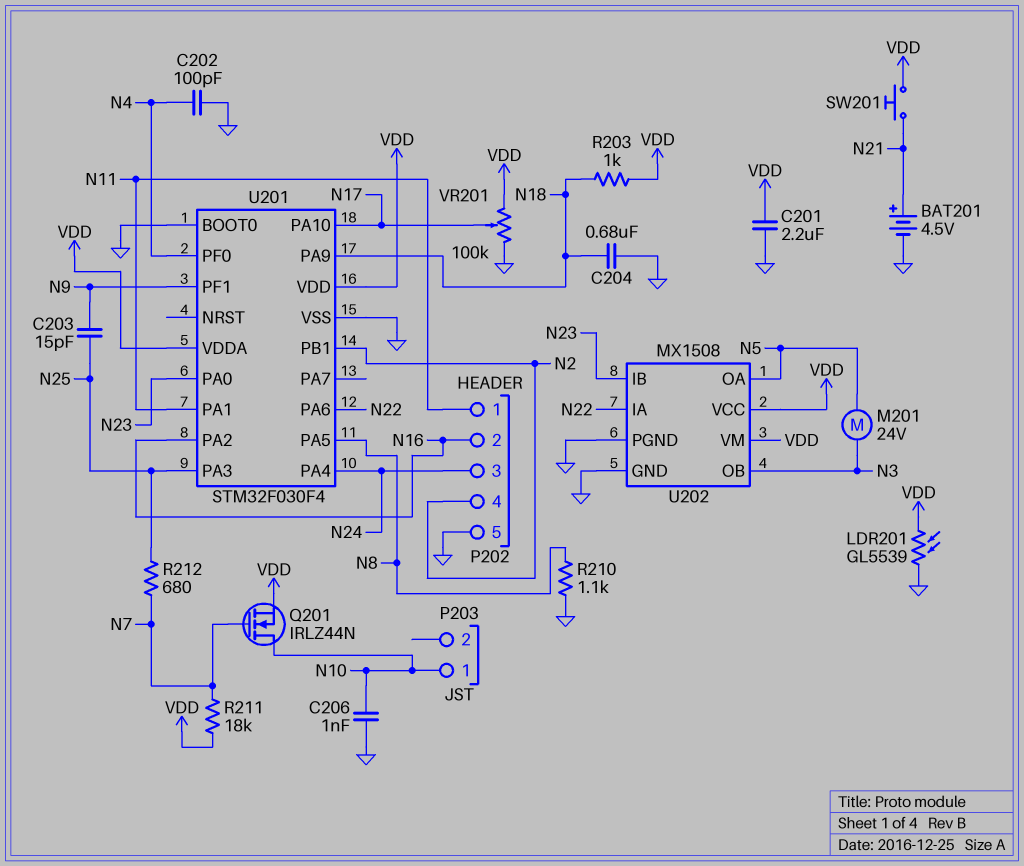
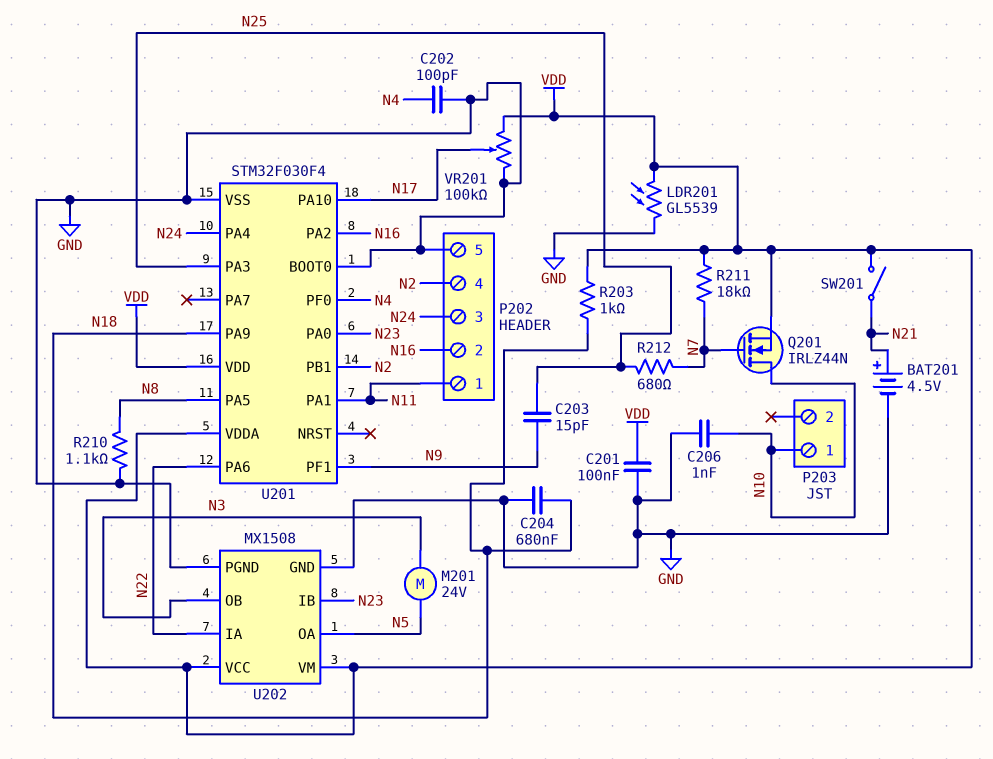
C201: 2.2uF (GND, VDD) -> 100nF (GND, VDD)
SW201: button (N21, VDD) -> switch (N21, VDD)

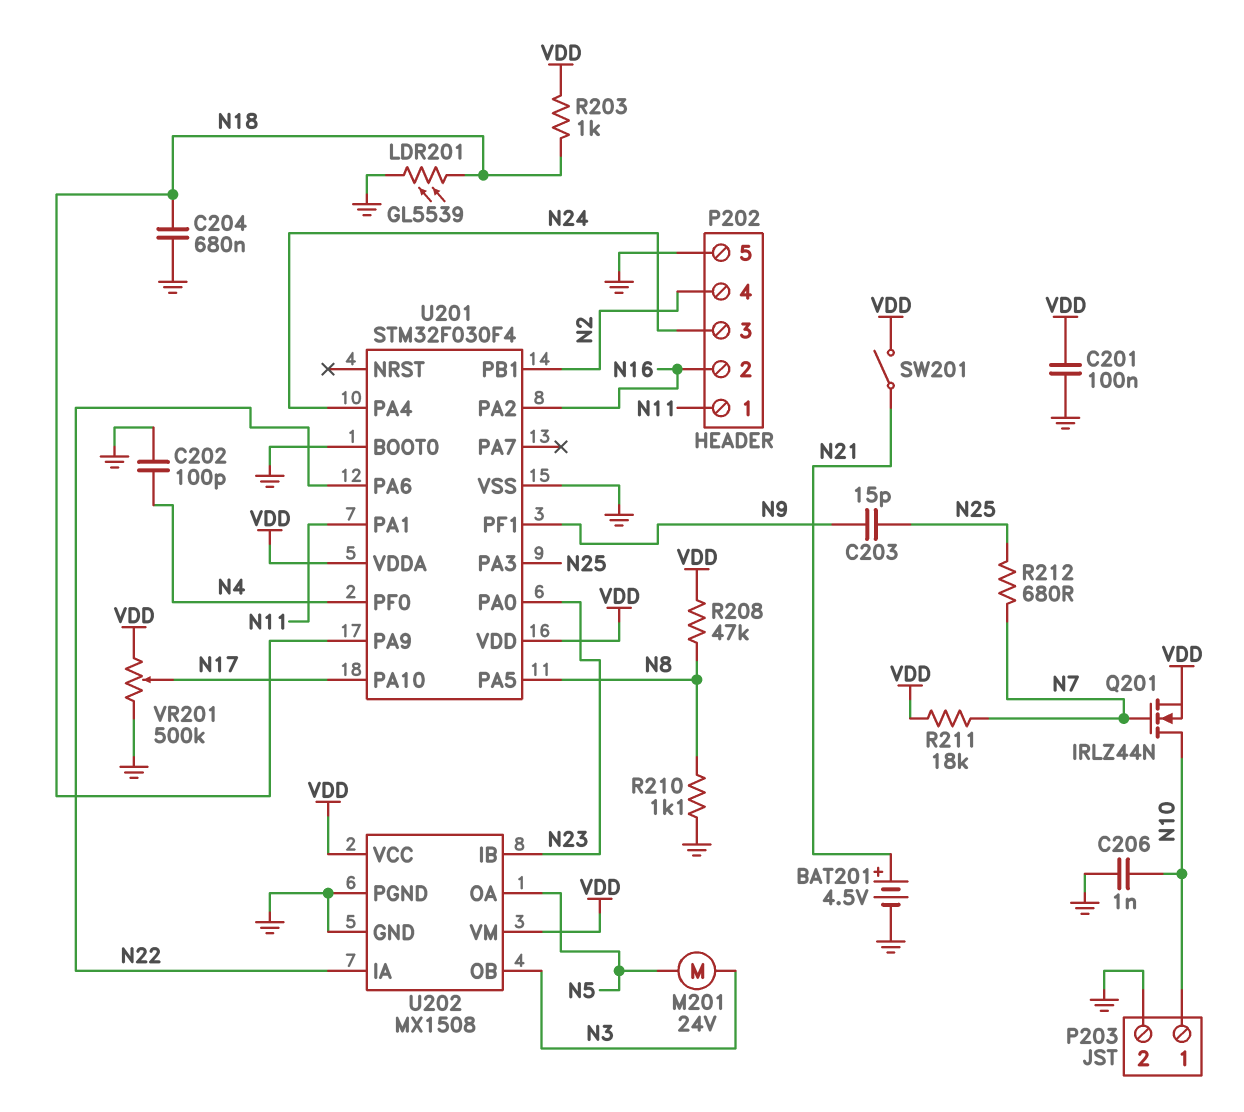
LDR201: GL5539 (GND, VDD) -> GL5539 (GND, N18)
P203 pin 2: none -> GND
R208: none -> 47k (N8, VDD)
VR201: 100k (GND, VDD, wiper N17) -> 500k (GND, VDD, wiper N17)

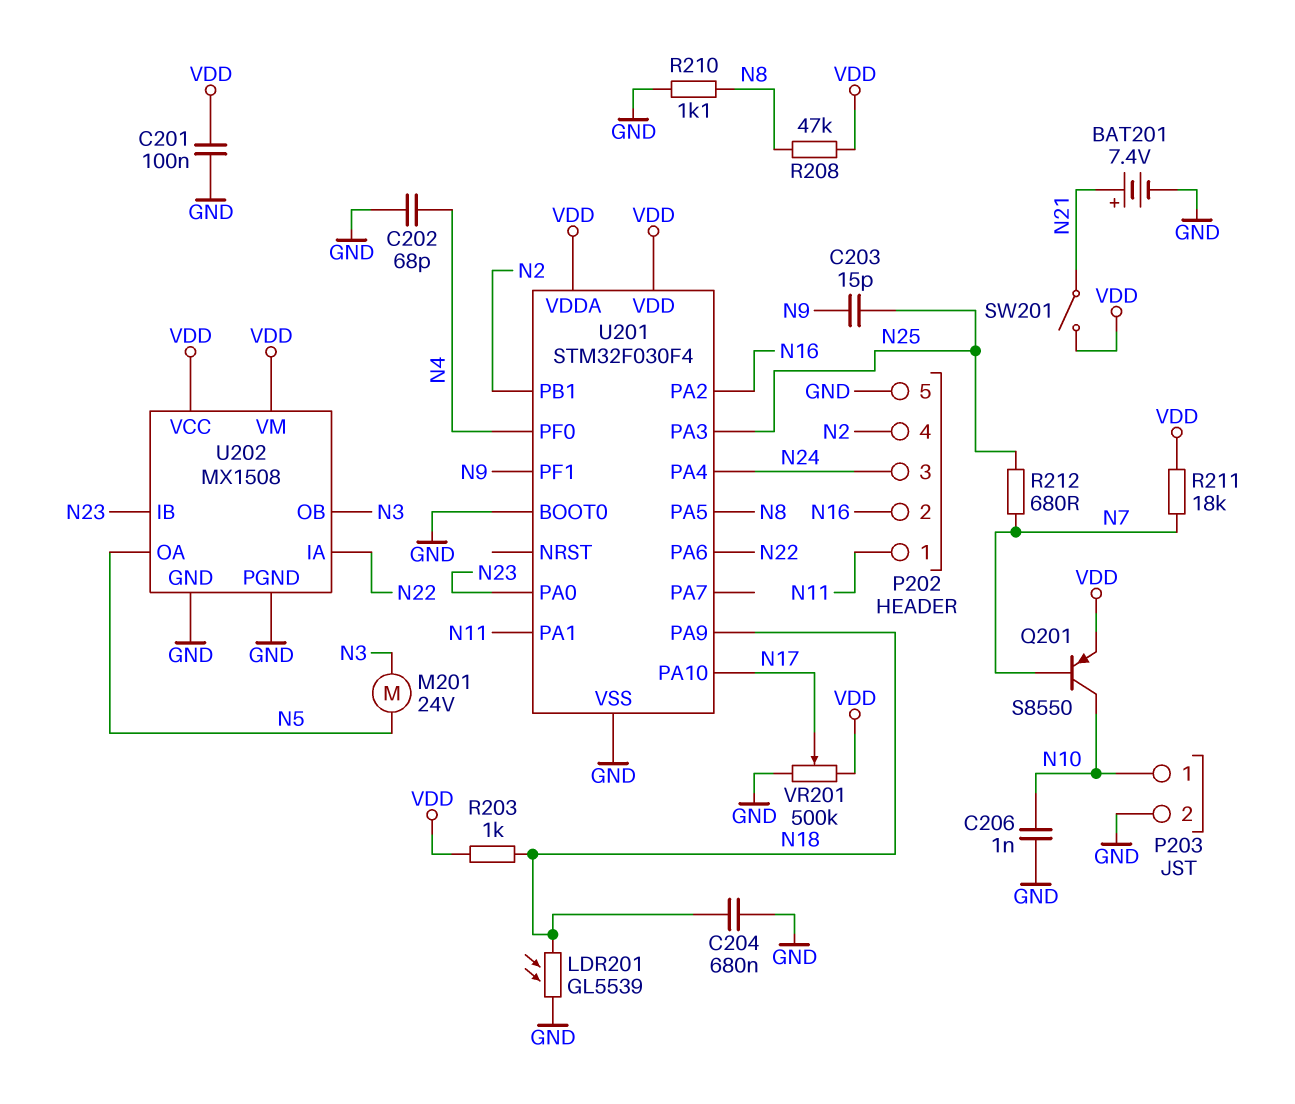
BAT201: 4.5V (plus N21, minus GND) -> 7.4V (plus N21, minus GND)
C202: 100pF (GND, N4) -> 68pF (GND, N4)
Q201: NMOS IRLZ44N (G N7, D N10, S VDD) -> PNP S8550 (B N7, C N10, E VDD)

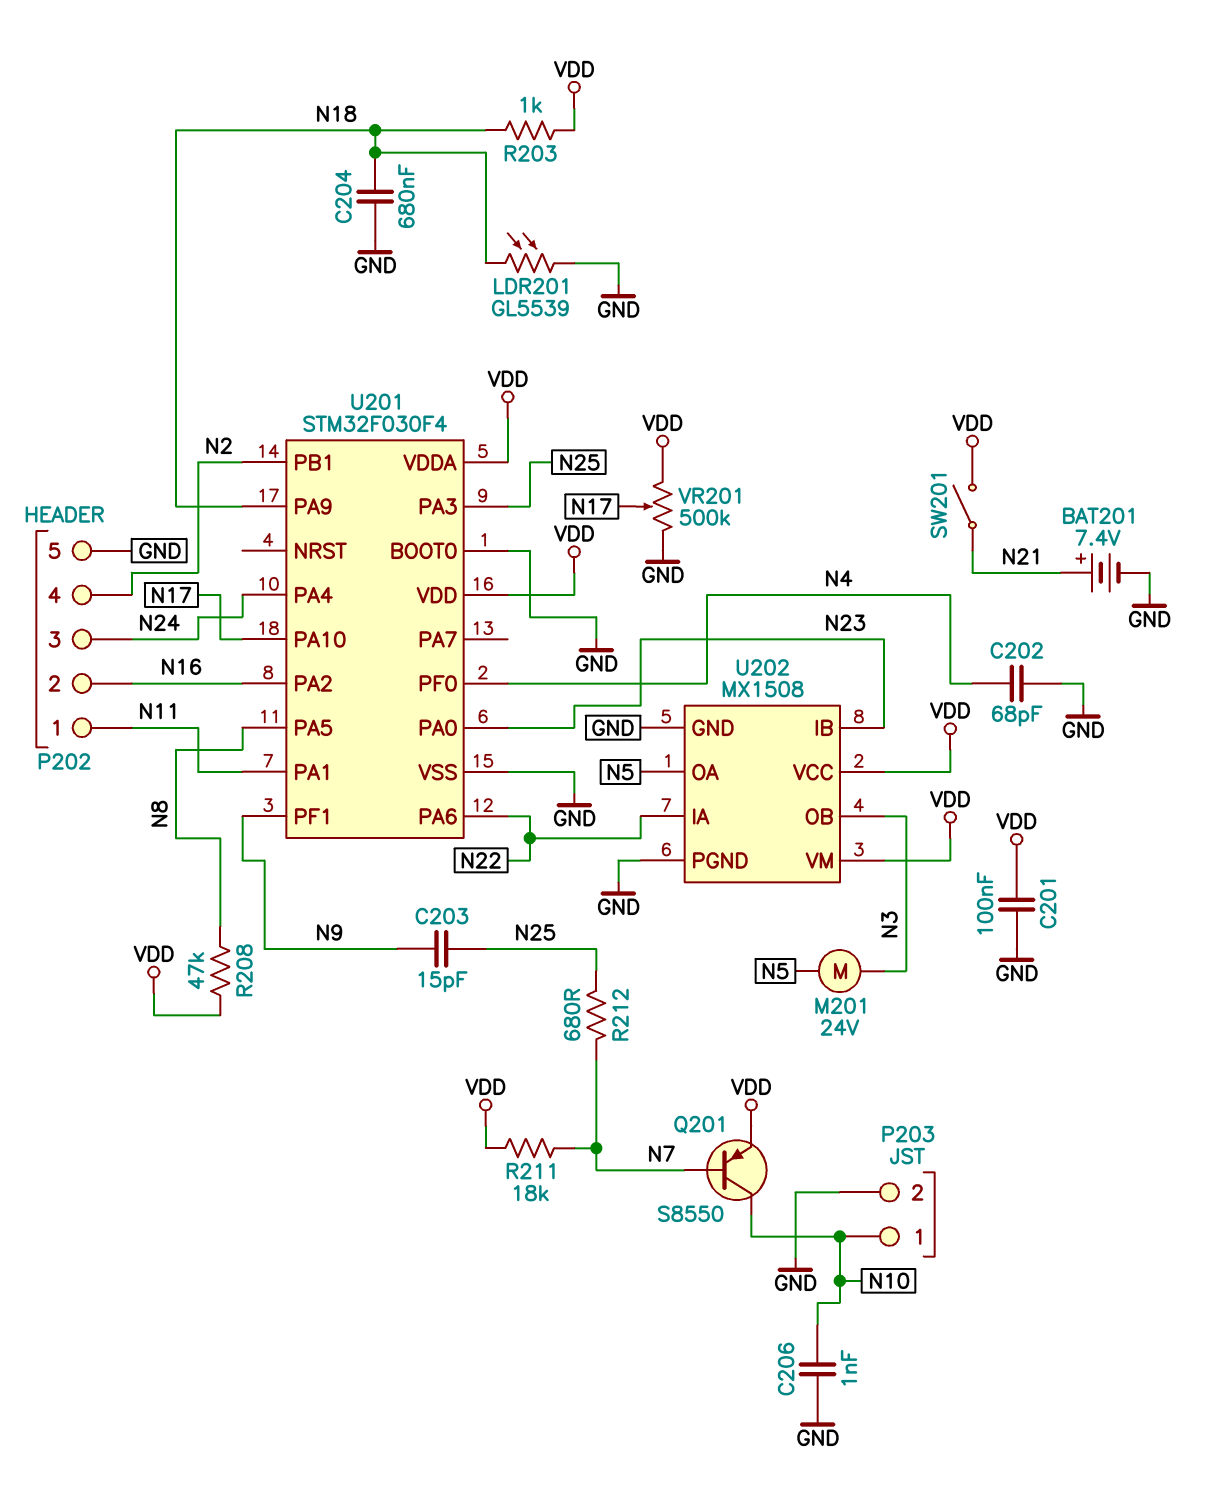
R210: 1.1k (GND, N8) -> none

